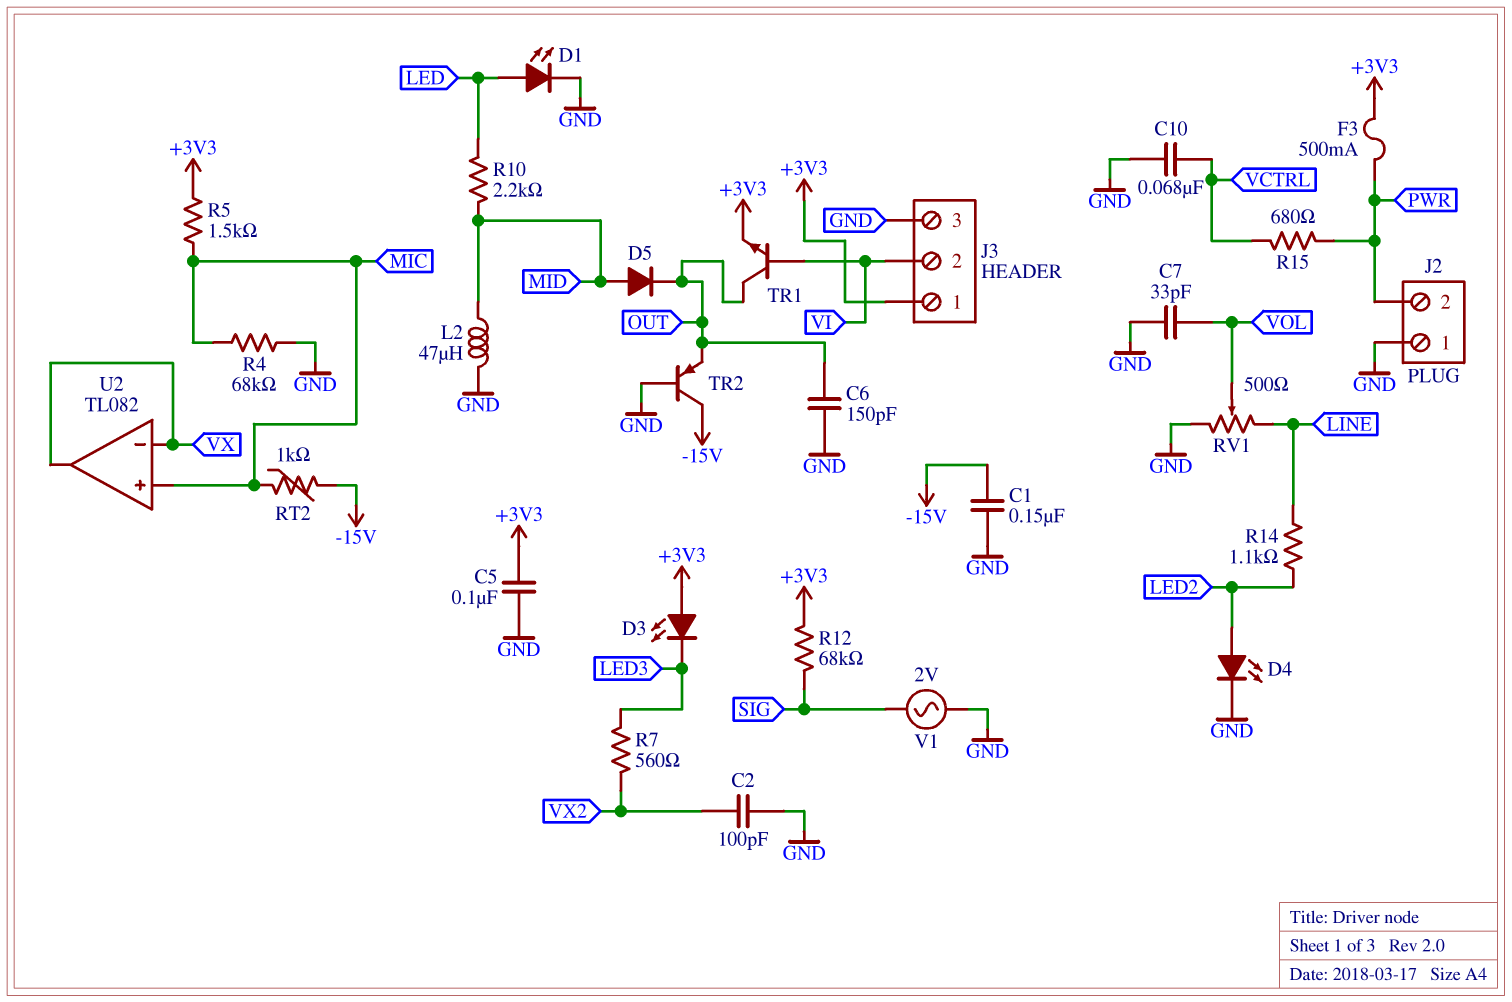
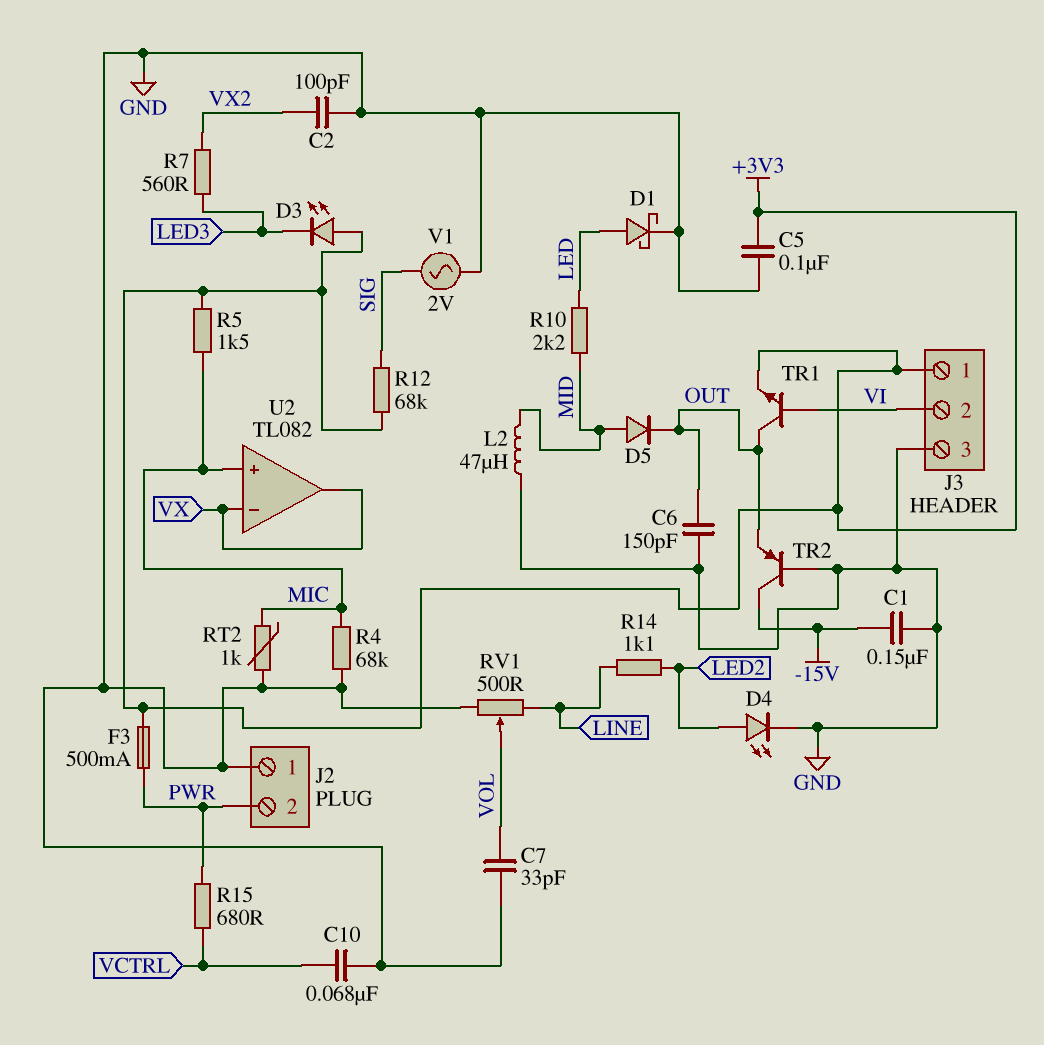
D1: LED (A LED, K GND) -> schottky (A LED, K GND)
RT2: 1k (-15V, MIC) -> 1k (GND, MIC)

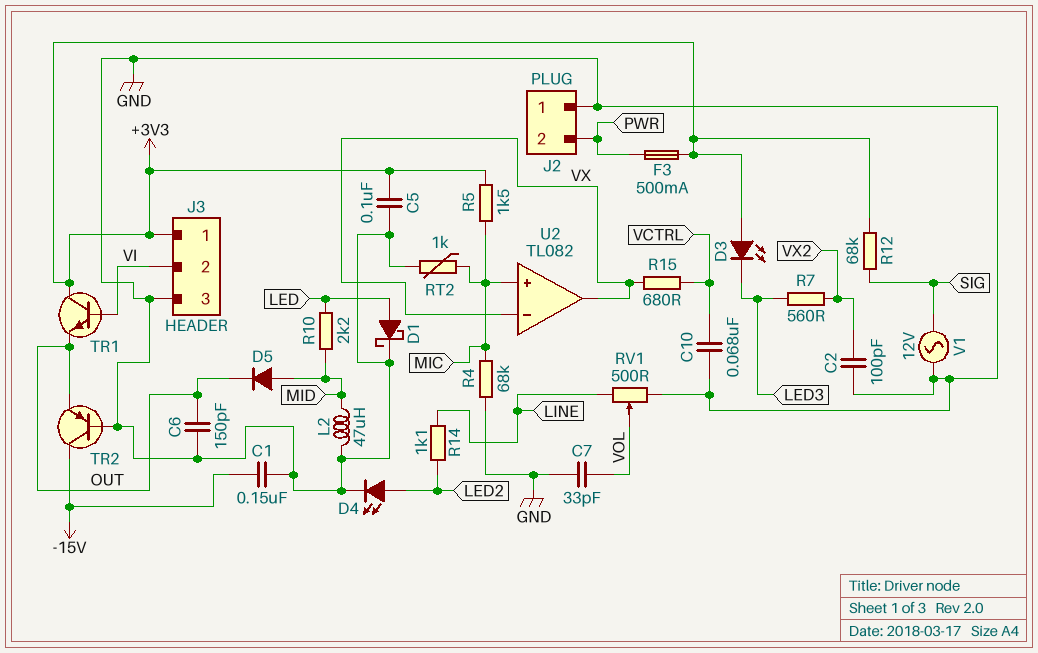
R15: 680 (PWR, VCTRL) -> 680 (VCTRL, VX)
TR1: NPN (B VI, C OUT, E +3V3) -> NPN (B VI, C +3V3, E OUT)
V1: AC 2V (GND, SIG) -> AC 12V (GND, SIG)

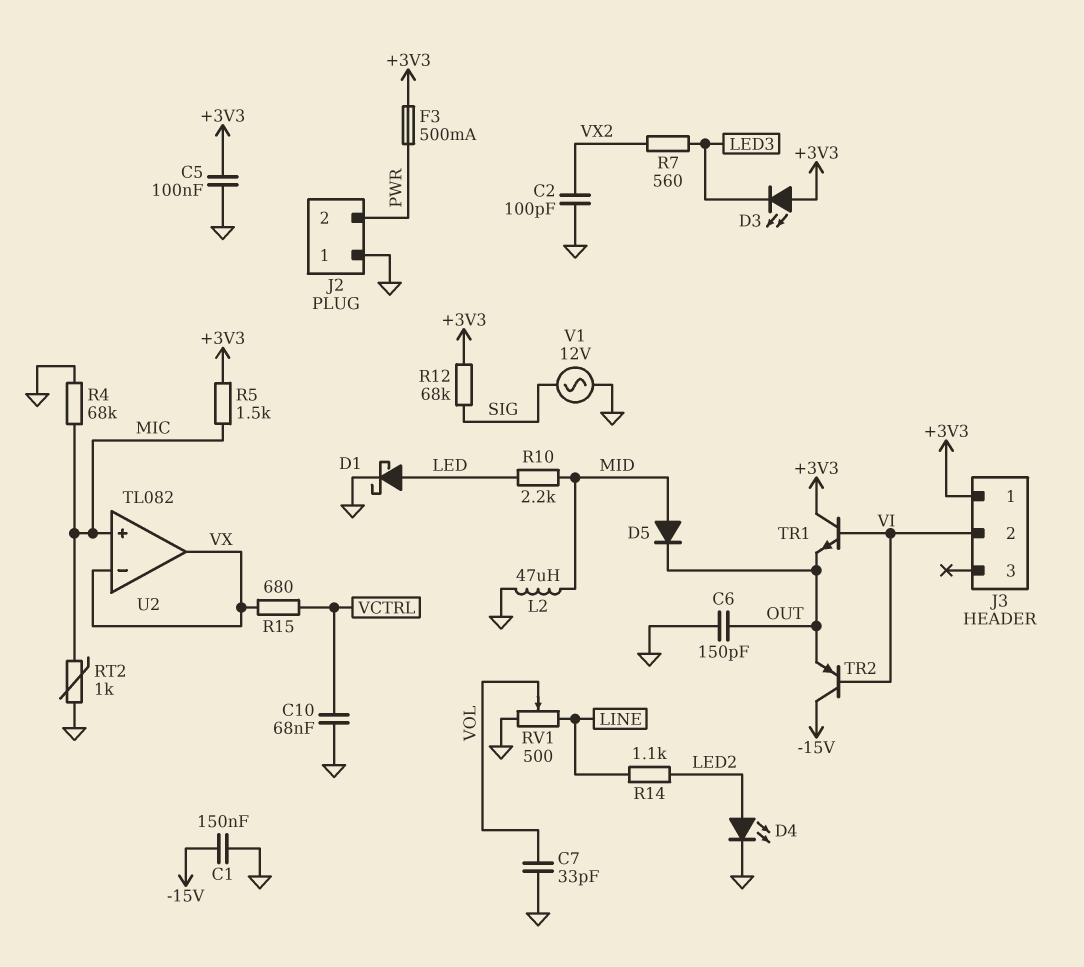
J3 pin 3: GND -> none
TR2: PNP (B GND, C -15V, E OUT) -> PNP (B VI, C -15V, E OUT)

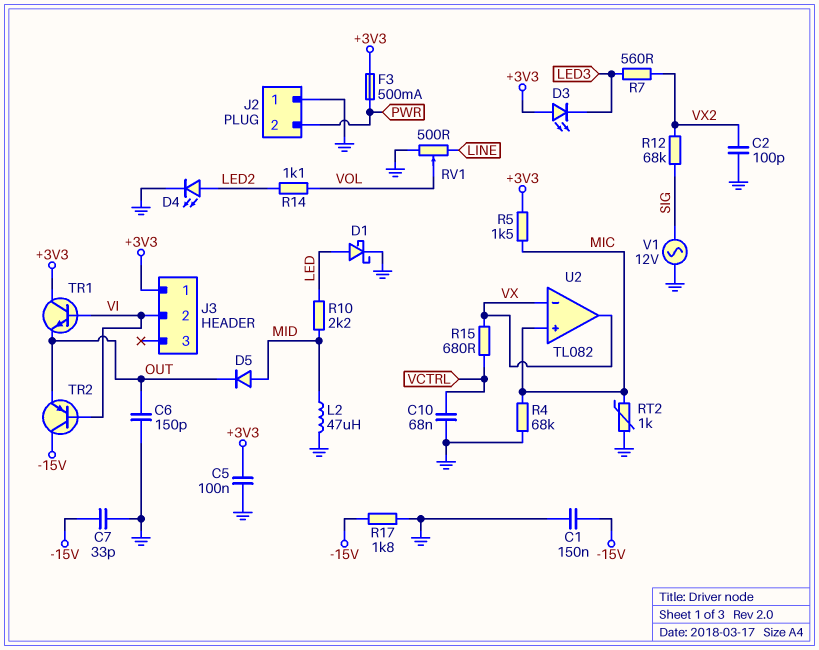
C7: 33pF (GND, VOL) -> 33pF (-15V, GND)
R12: 68k (+3V3, SIG) -> 68k (SIG, VX2)
R14: 1.1k (LED2, LINE) -> 1.1k (LED2, VOL)
R17: none -> 1.8k (-15V, GND)

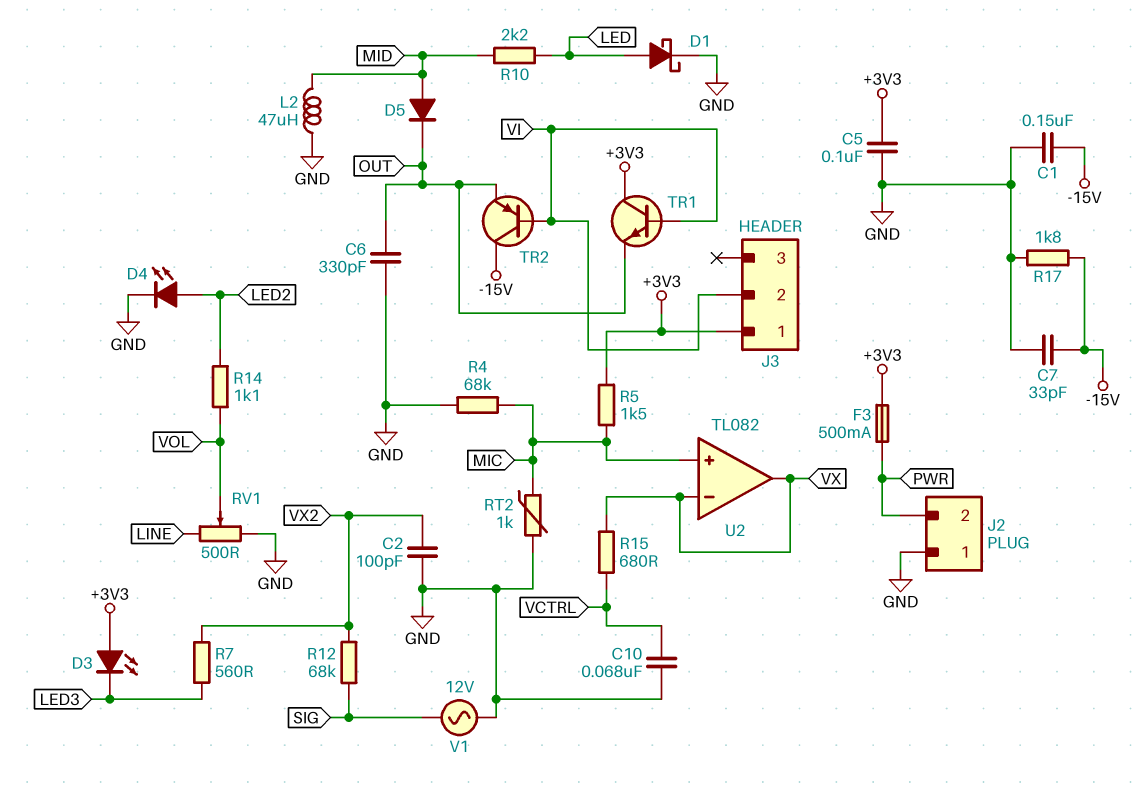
C6: 150pF (GND, OUT) -> 330pF (GND, OUT)

